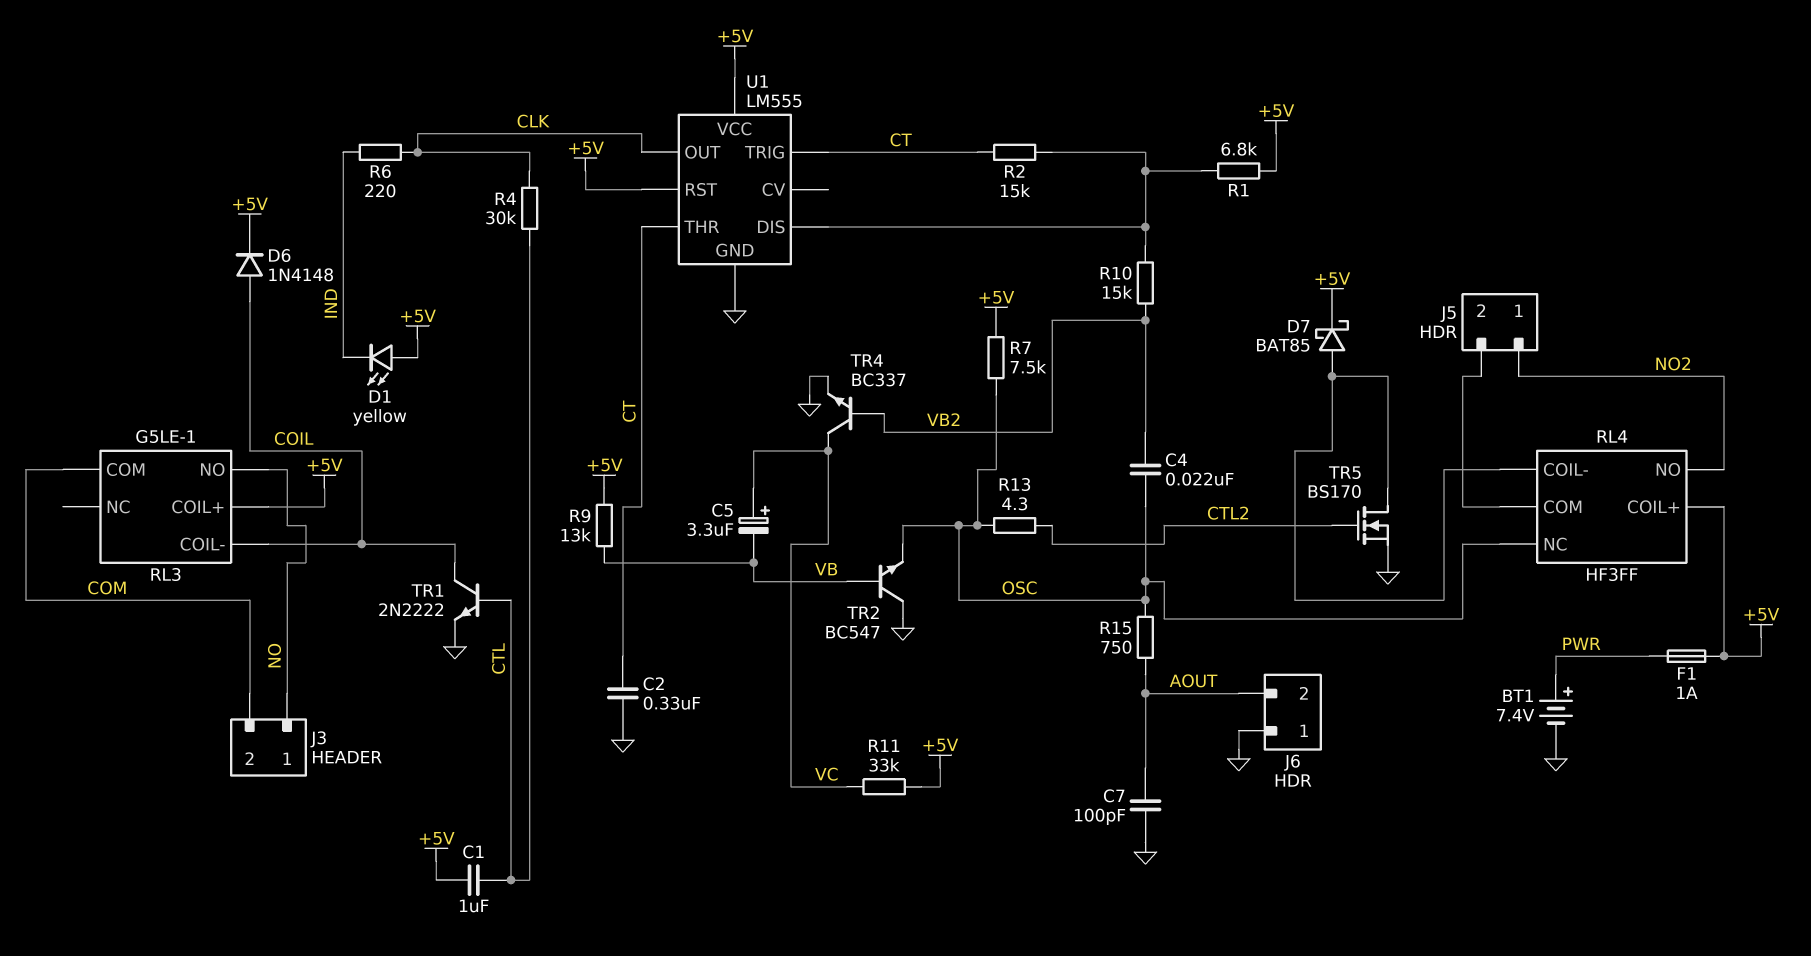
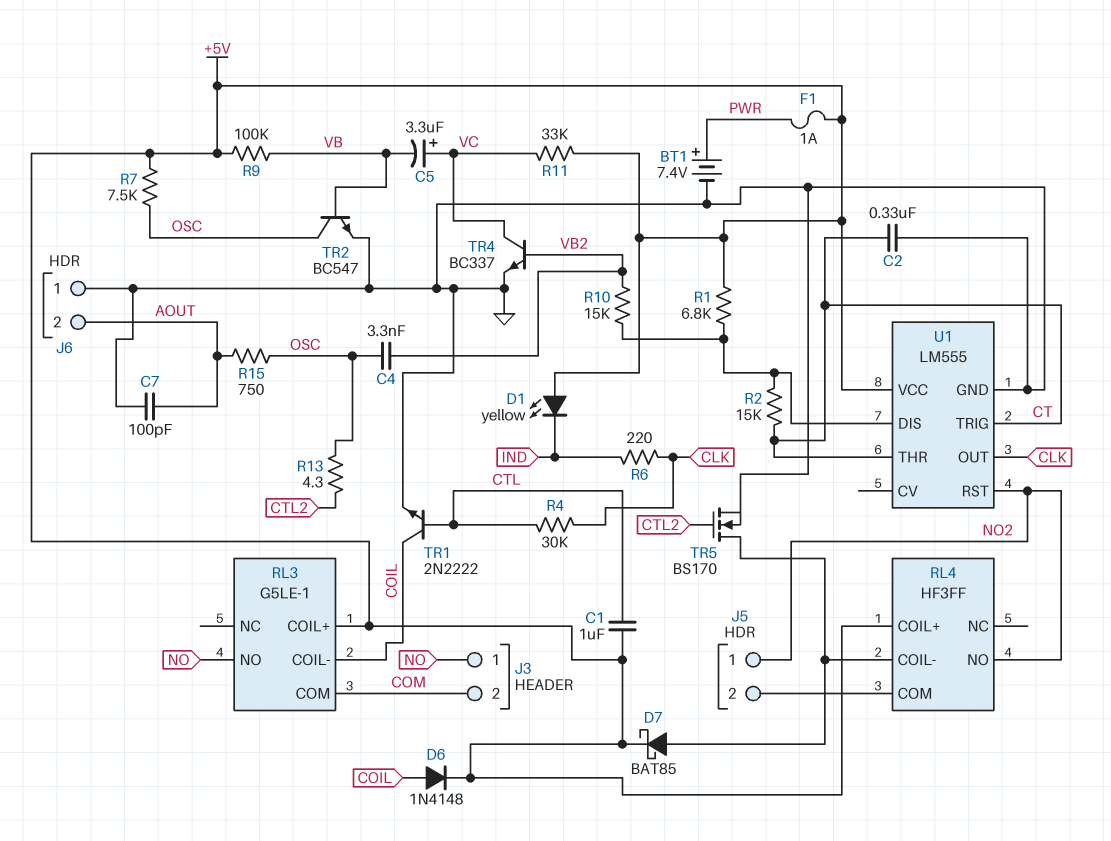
C4: 22nF (OSC, VB2) -> 3.3nF (OSC, VB2)
R9: 13k (+5V, VB) -> 100k (+5V, VB)
RL4 pin NC: OSC -> none
TR2: NPN BC547 (B VB, C GND, E OSC) -> NPN BC547 (B VB, C OSC, E GND)
U1 pin RST: +5V -> NO2

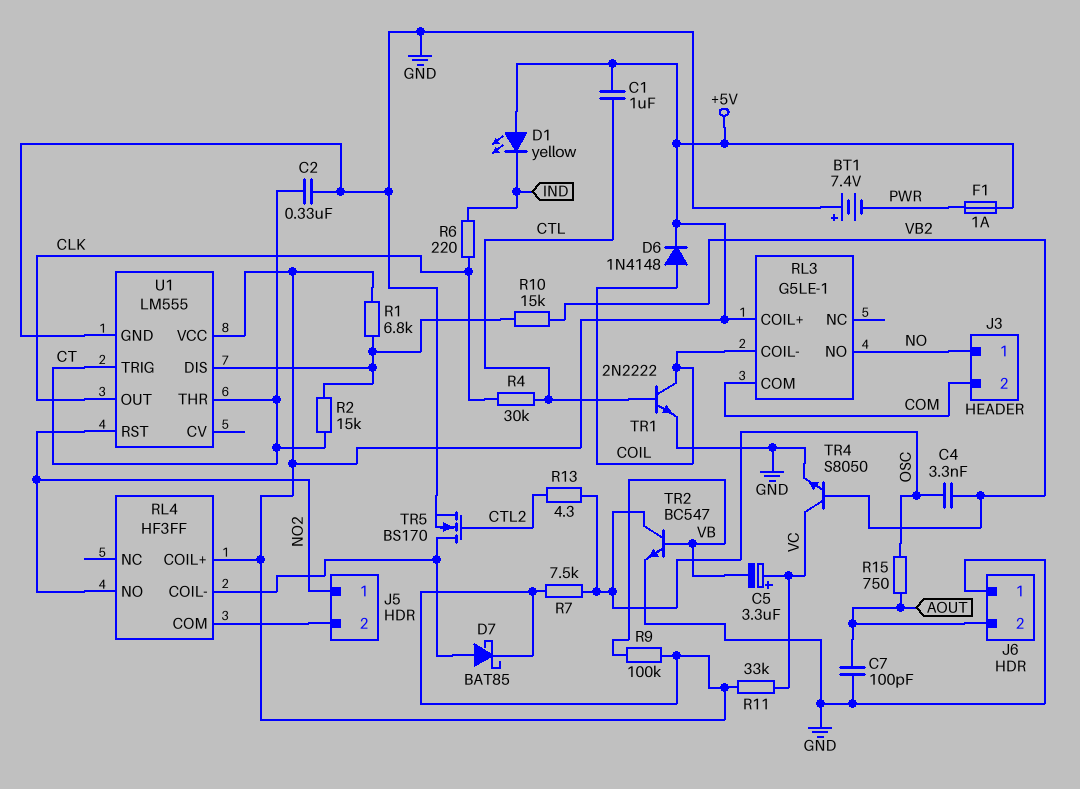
BT1: 7.4V (plus PWR, minus GND) -> 7.4V (plus GND, minus PWR)
TR4: NPN BC337 (B VB2, C VC, E GND) -> NPN S8050 (B VB2, C VC, E GND)

